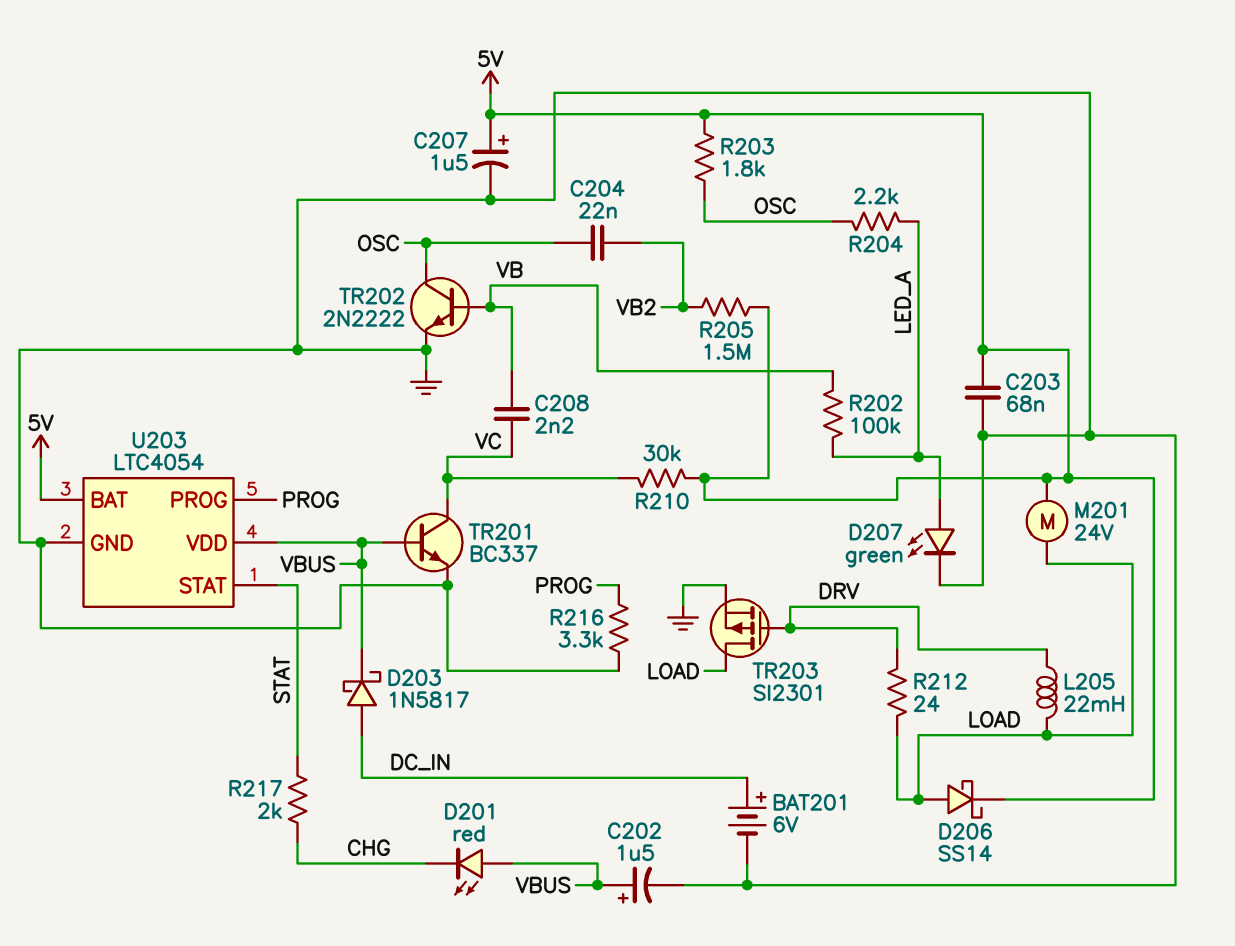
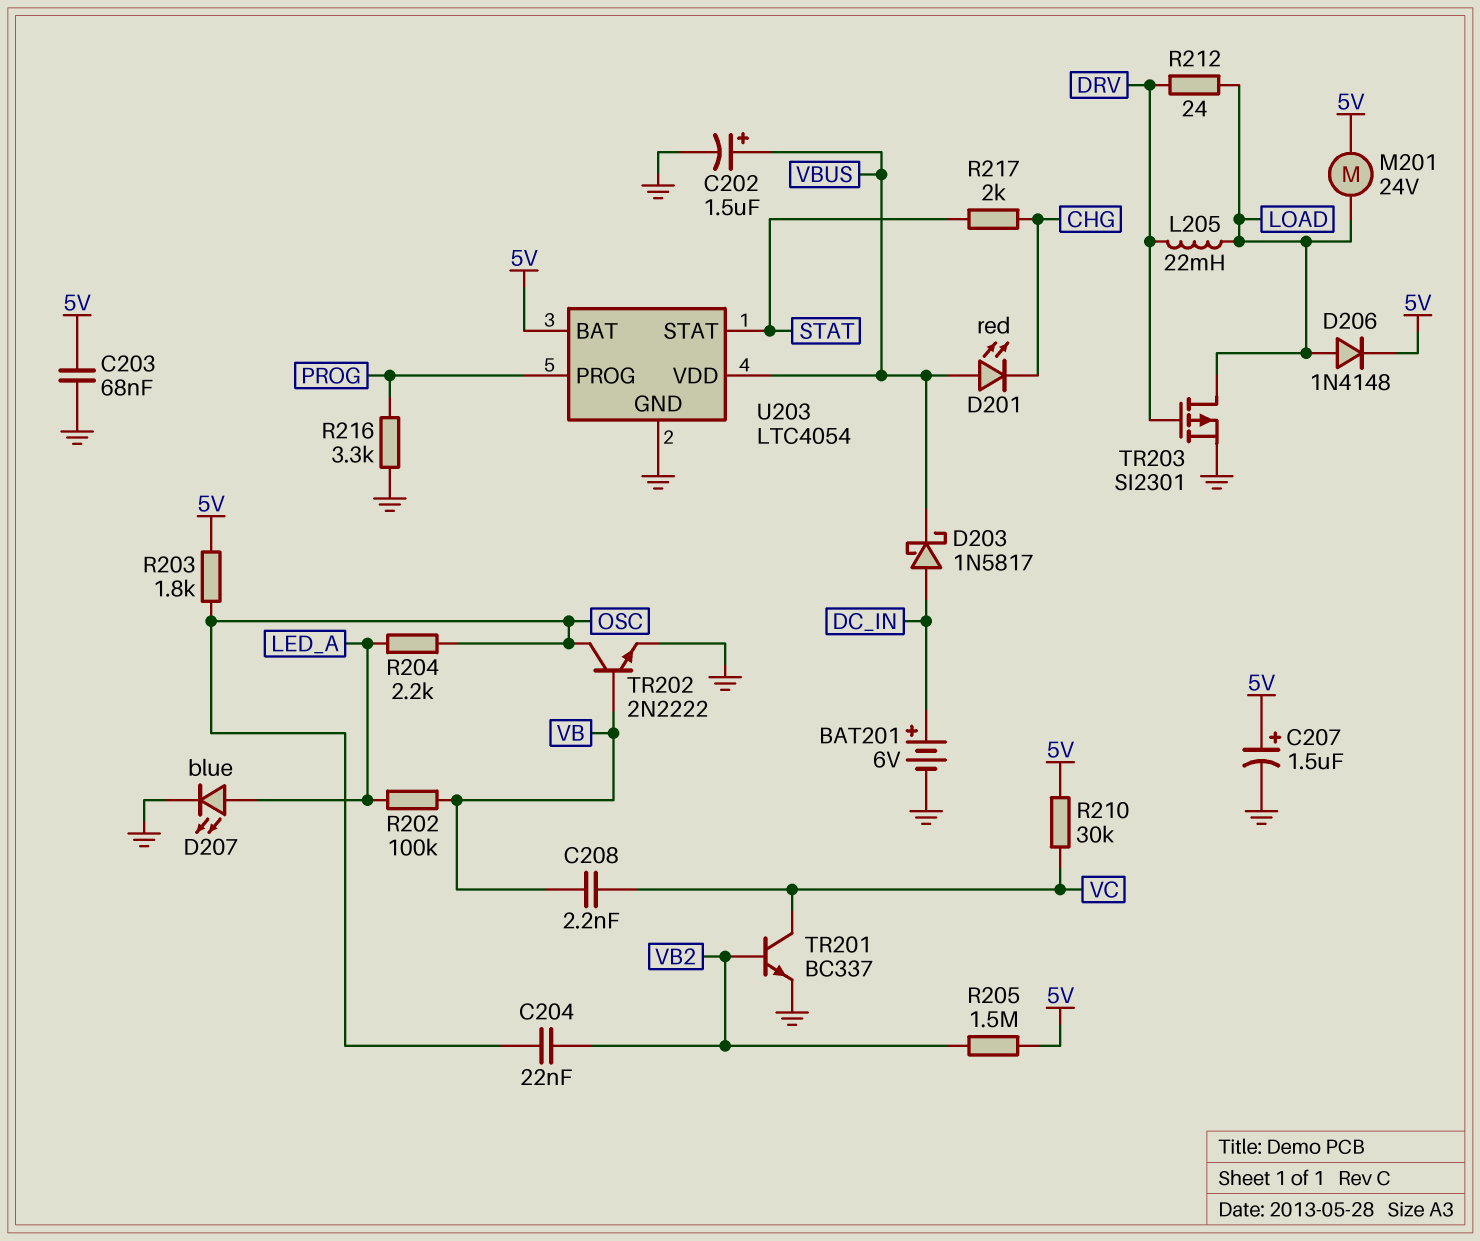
D206: schottky SS14 (A LOAD, K 5V) -> diode 1N4148 (A LOAD, K 5V)
D207: LED green (A LED_A, K GND) -> LED blue (A LED_A, K GND)
TR201: NPN BC337 (B VBUS, C VC, E GND) -> NPN BC337 (B VB2, C VC, E GND)

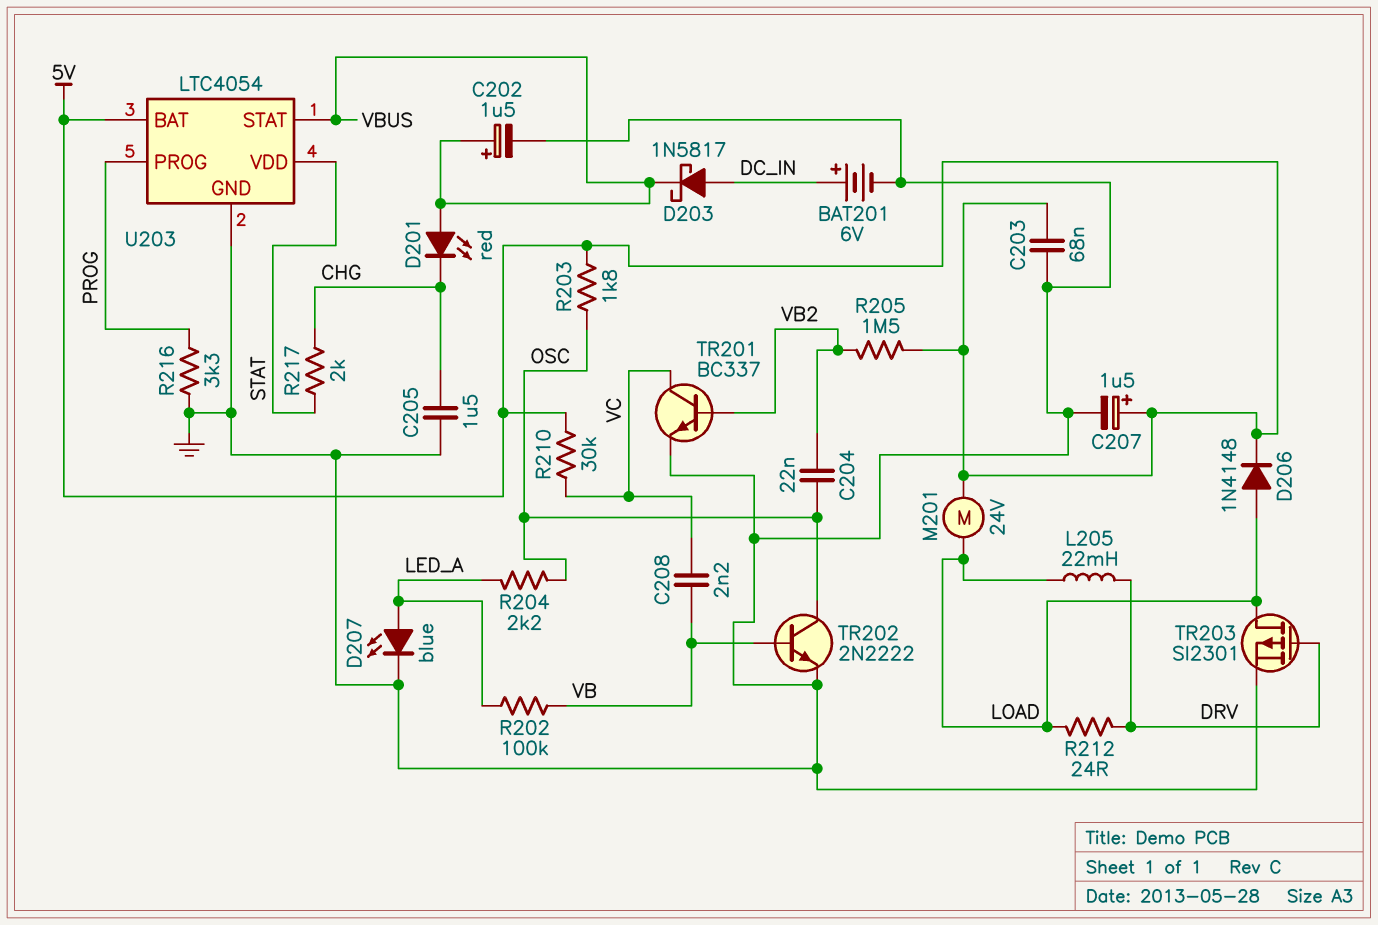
C205: none -> 1.5uF (CHG, GND)
U203 pin STAT: STAT -> VBUS
U203 pin VDD: VBUS -> STAT

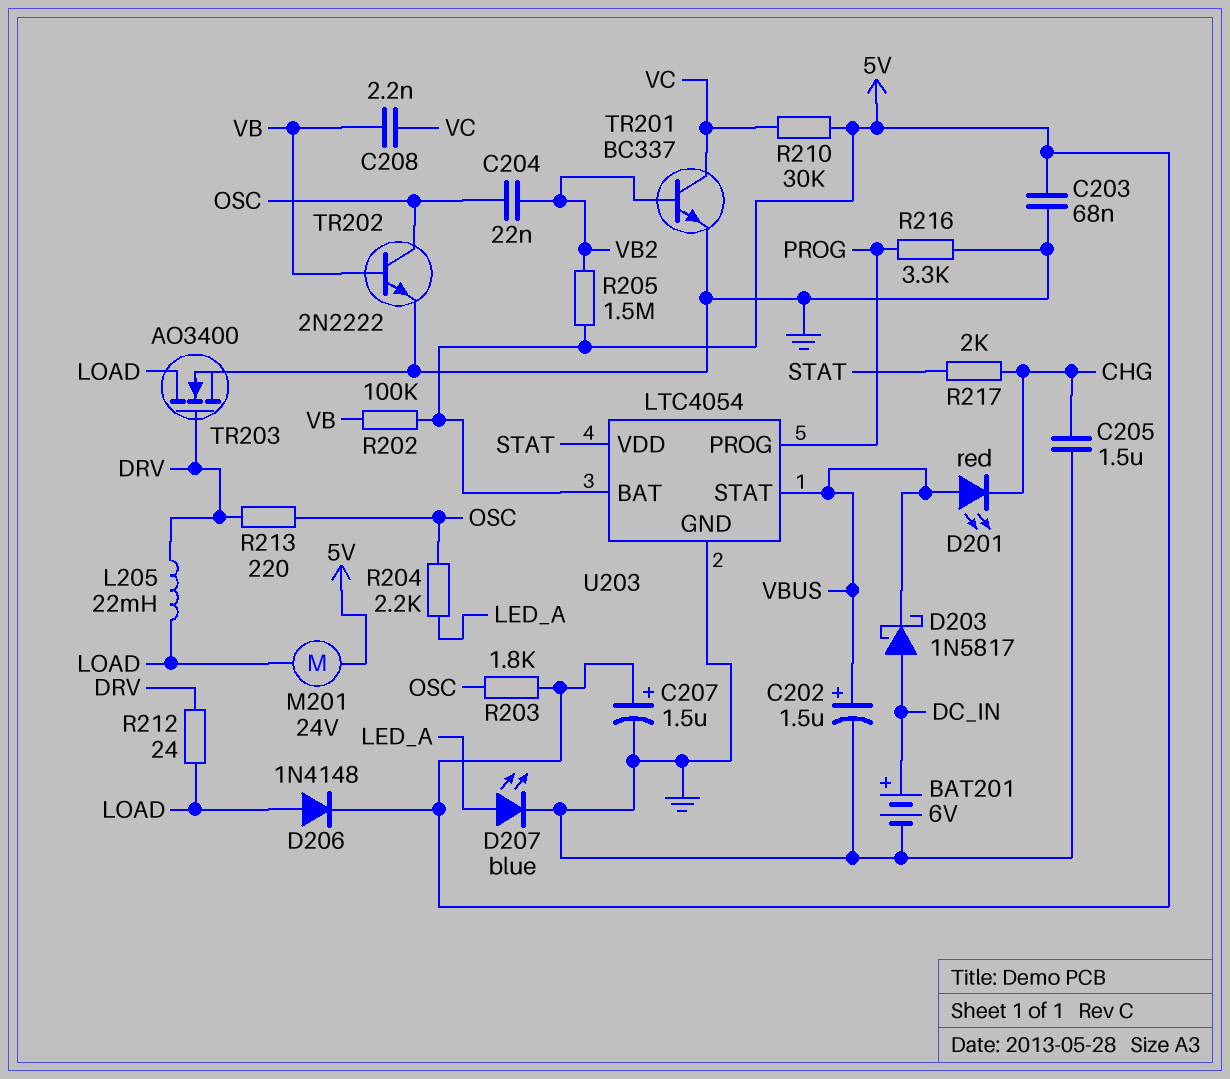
R202: 100k (LED_A, VB) -> 100k (5V, VB)
R213: none -> 220 (DRV, OSC)
TR203: PMOS SI2301 (G DRV, D LOAD, S GND) -> NMOS AO3400 (G DRV, D LOAD, S GND)

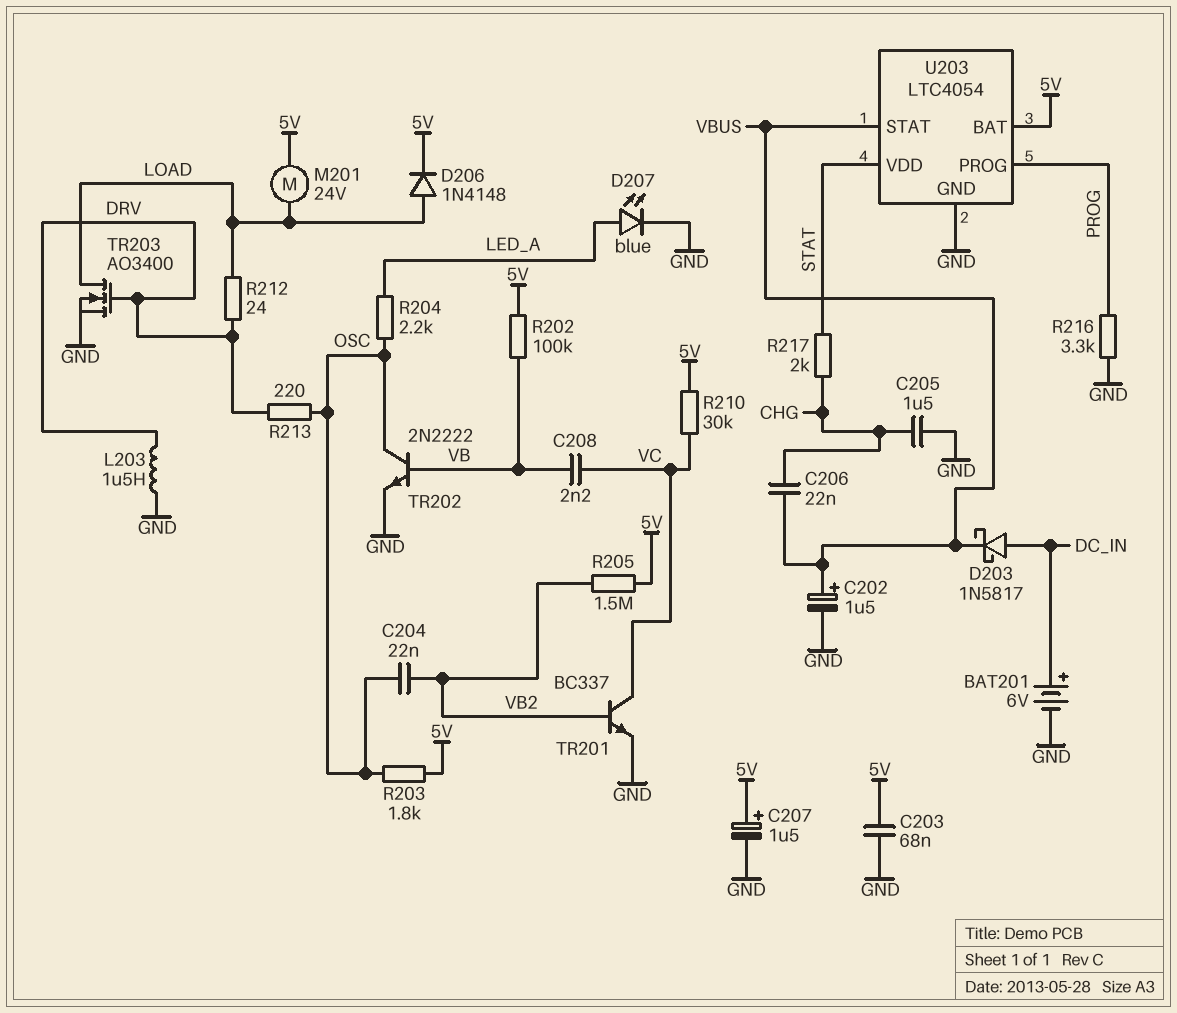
C206: none -> 22nF (CHG, VBUS)
D201: LED red (A VBUS, K CHG) -> none
L203: none -> 1.5uH (DRV, GND)
L205: 22mH (DRV, LOAD) -> none

